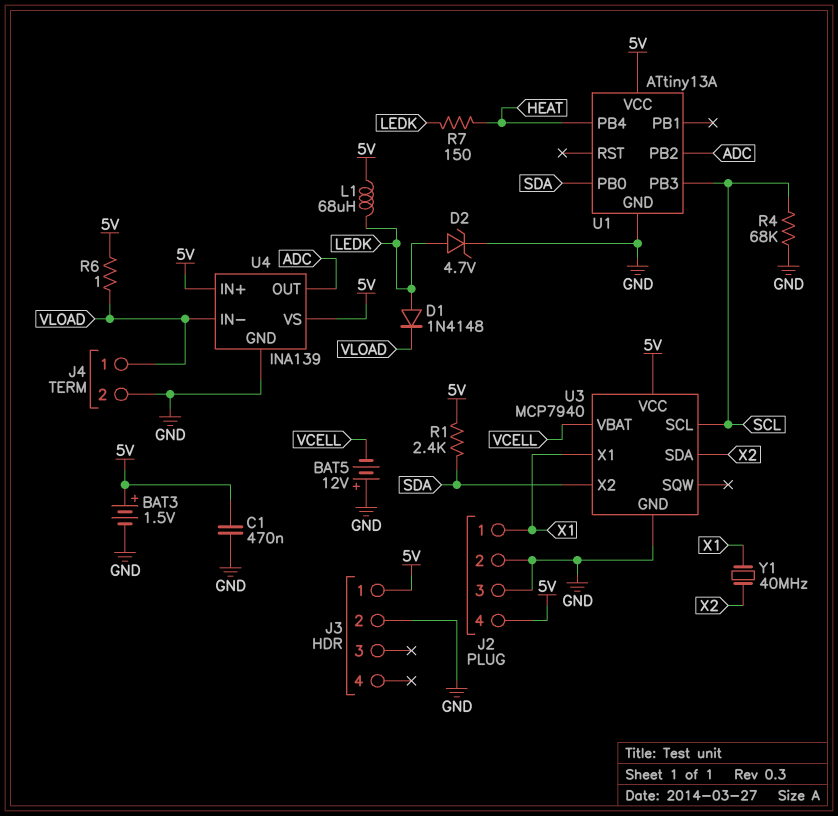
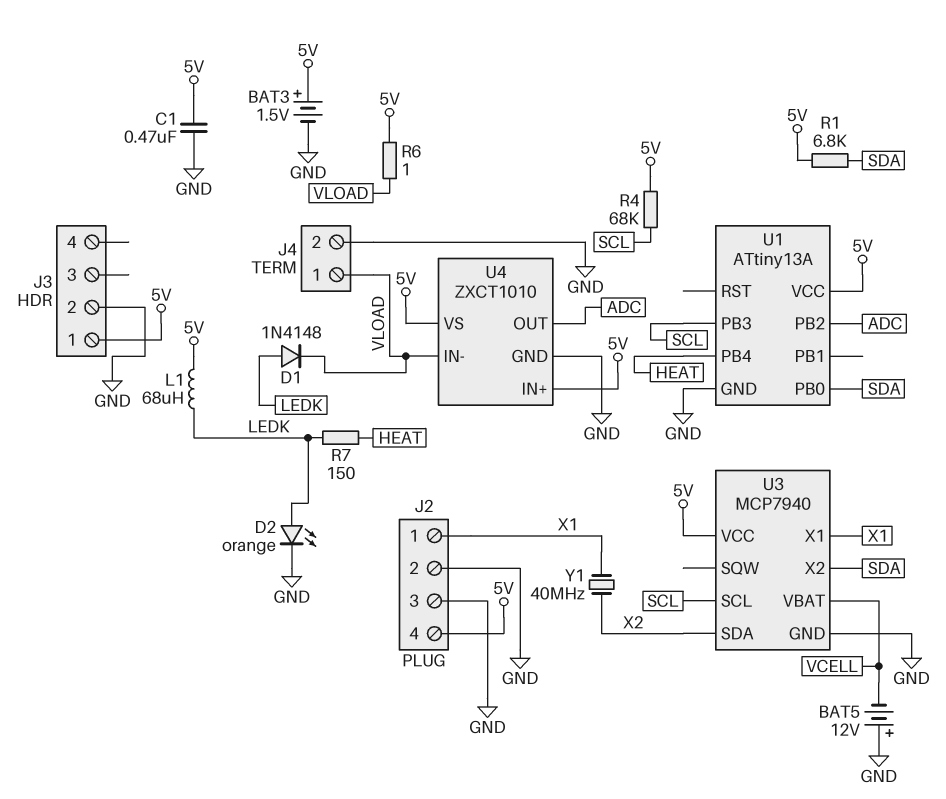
D2: zener 4.7V (A LEDK, K GND) -> LED orange (A LEDK, K GND)
R1: 2.4k (5V, SDA) -> 6.8k (5V, SDA)
R4: 68k (GND, SCL) -> 68k (5V, SCL)
U4: INA139 -> ZXCT1010

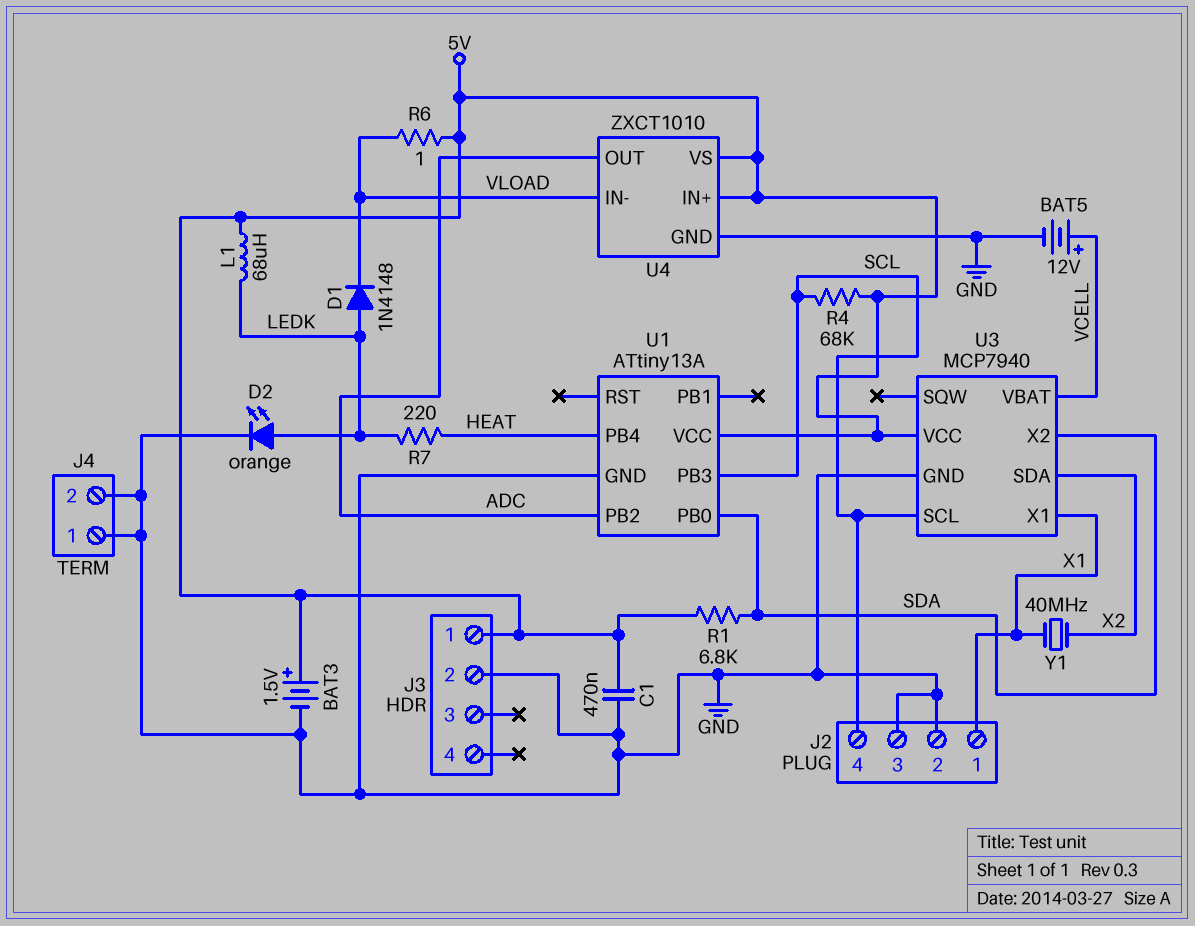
BAT5: 12V (plus GND, minus VCELL) -> 12V (plus VCELL, minus GND)
J2 pin 4: 5V -> SCL
J4 pin 1: VLOAD -> GND
R7: 150 (HEAT, LEDK) -> 220 (HEAT, LEDK)

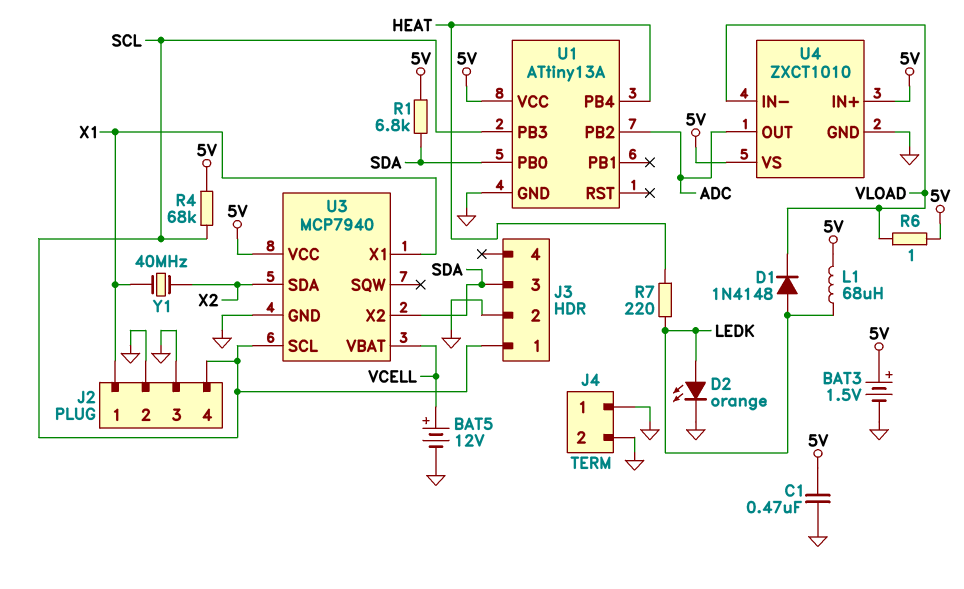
J3 pin 1: 5V -> SCL
J3 pin 3: none -> SDA

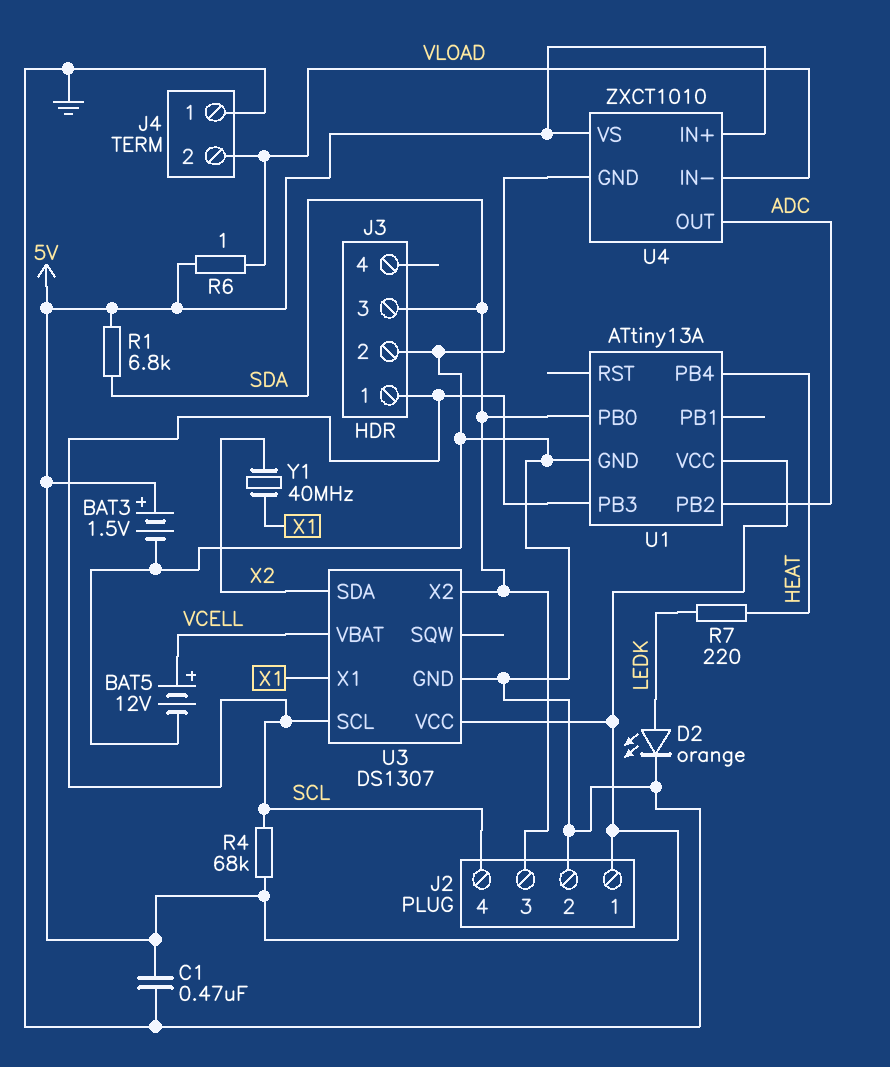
D1: diode 1N4148 (A LEDK, K VLOAD) -> none
J2 pin 1: X1 -> 5V
J2 pin 3: GND -> SDA
J4 pin 2: GND -> VLOAD
L1: 68uH (5V, LEDK) -> none
U3: MCP7940 -> DS1307

